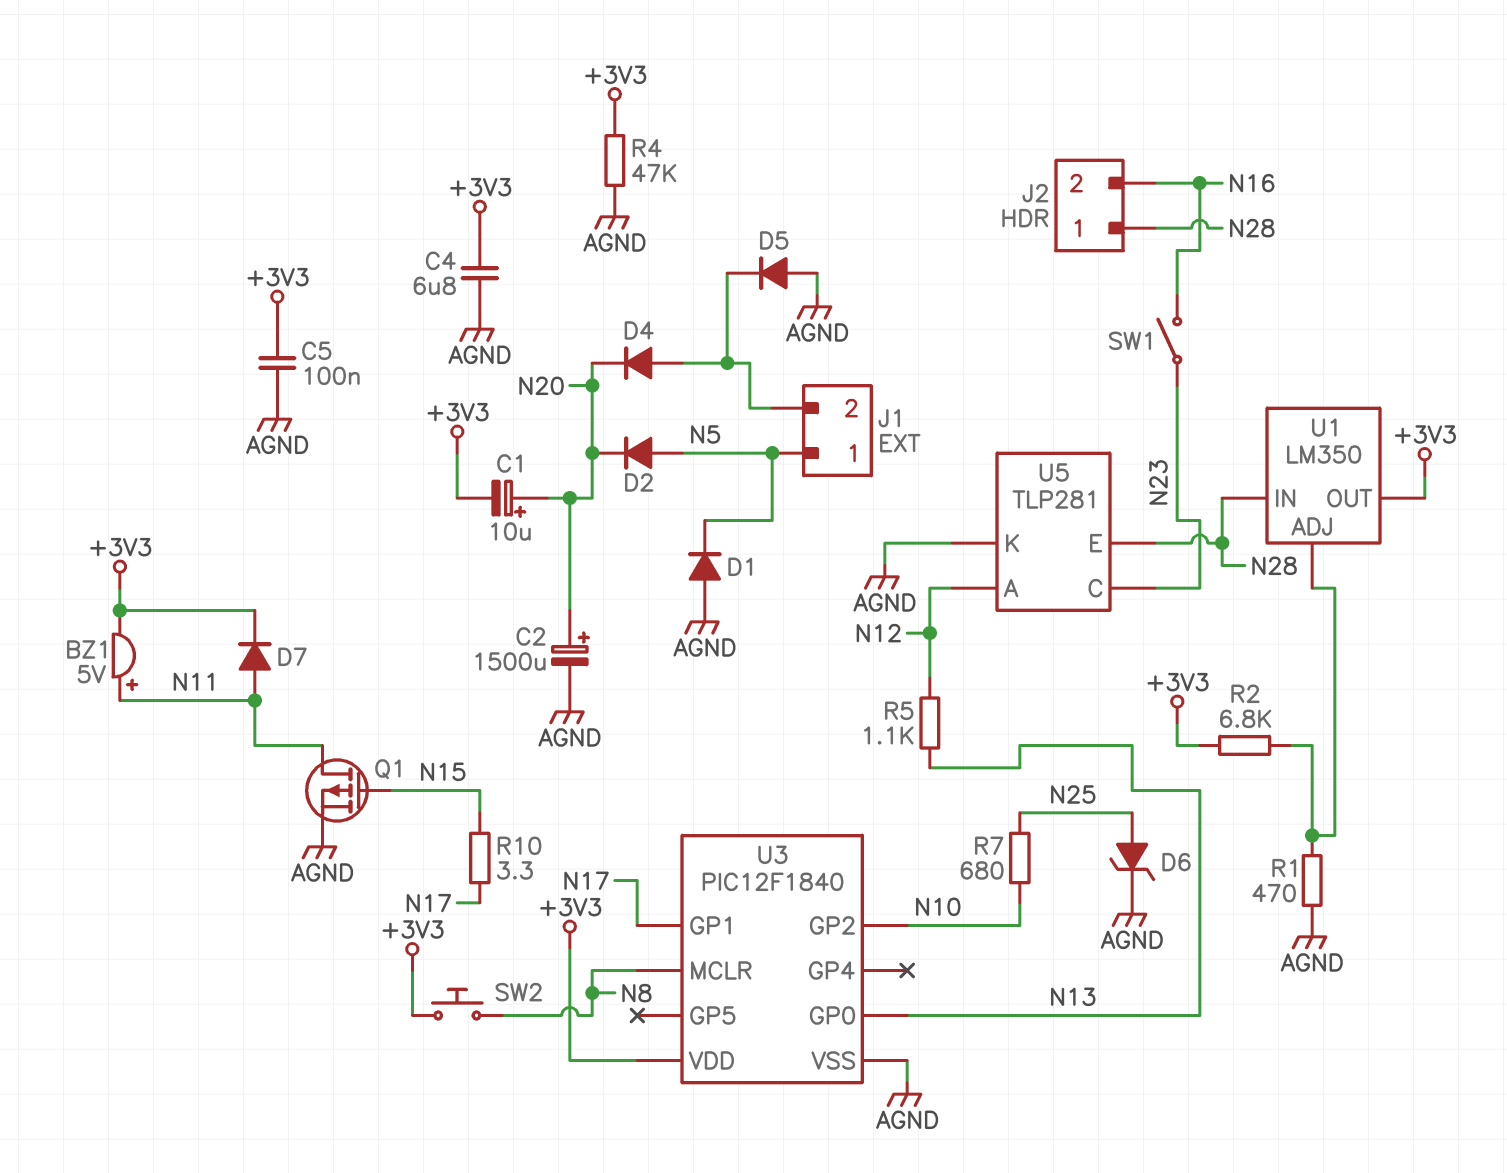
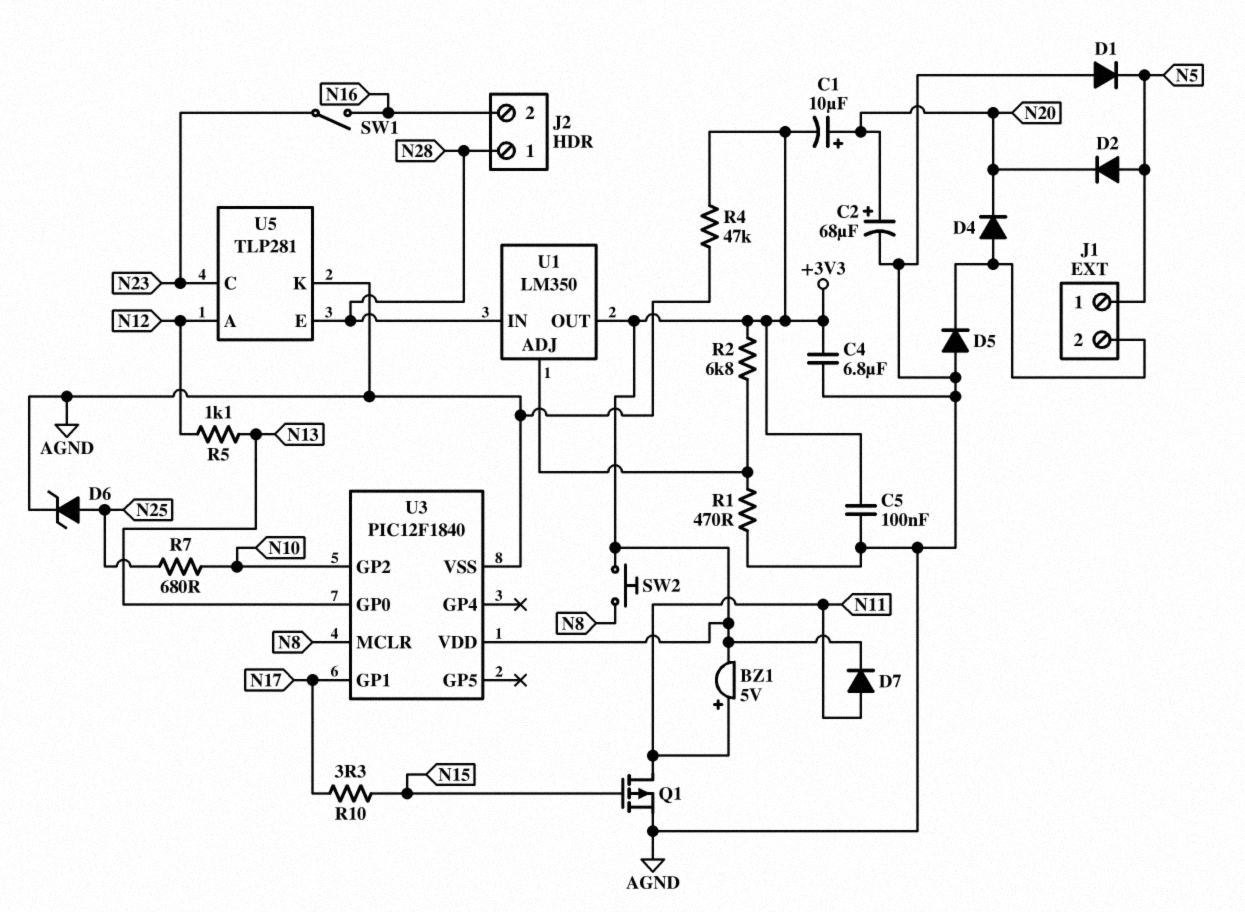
C2: 1500uF (plus N20, minus AGND) -> 68uF (plus N20, minus AGND)

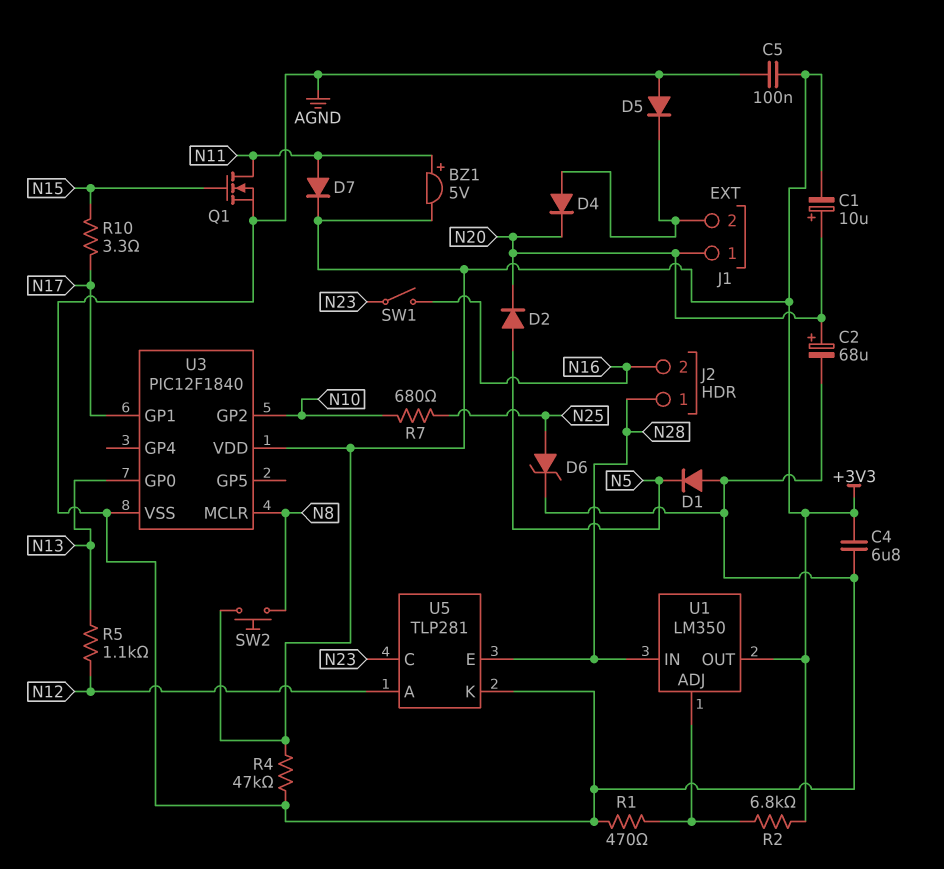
J1 pin 1: N5 -> N20
Q1: PMOS (G N15, D N11, S AGND) -> NMOS (G N15, D N11, S AGND)

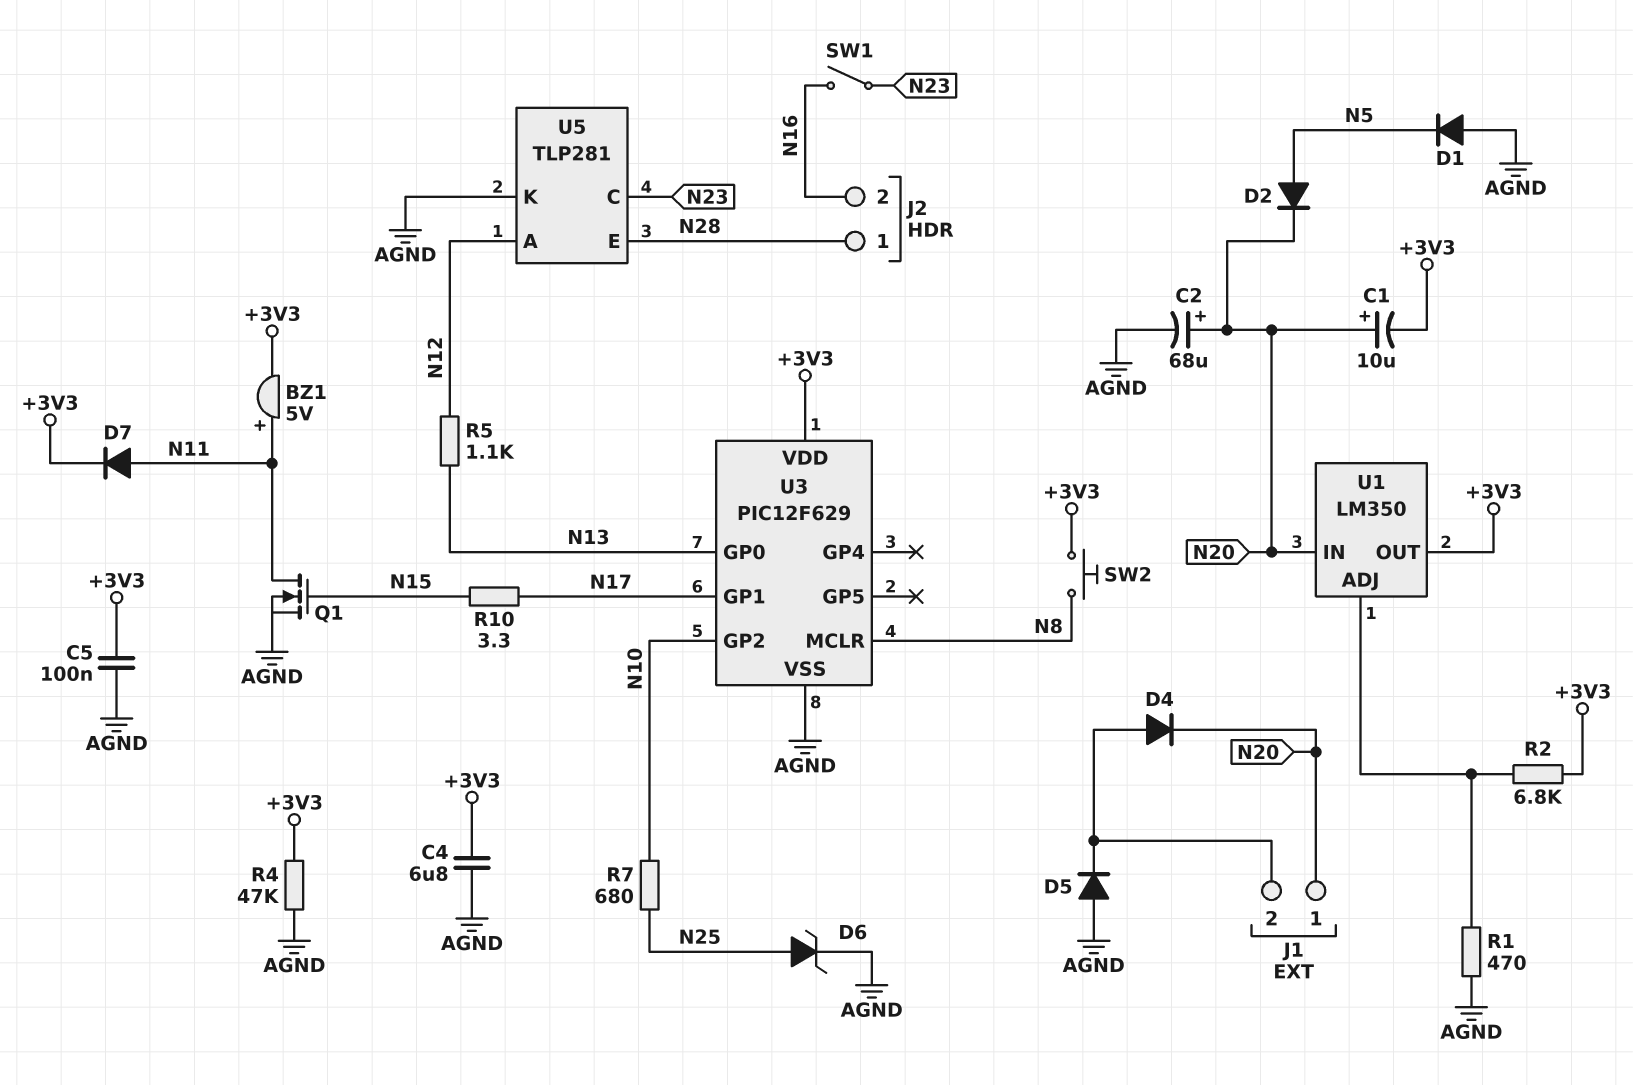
U1 pin IN: N28 -> N20
U3: PIC12F1840 -> PIC12F629

